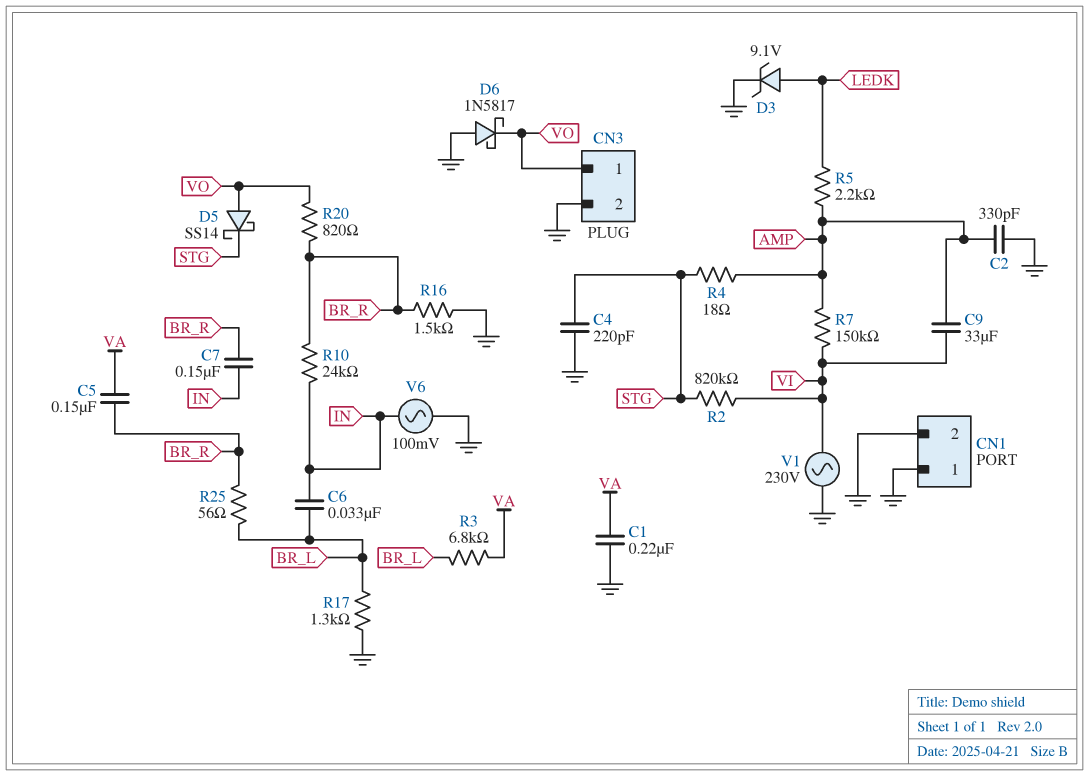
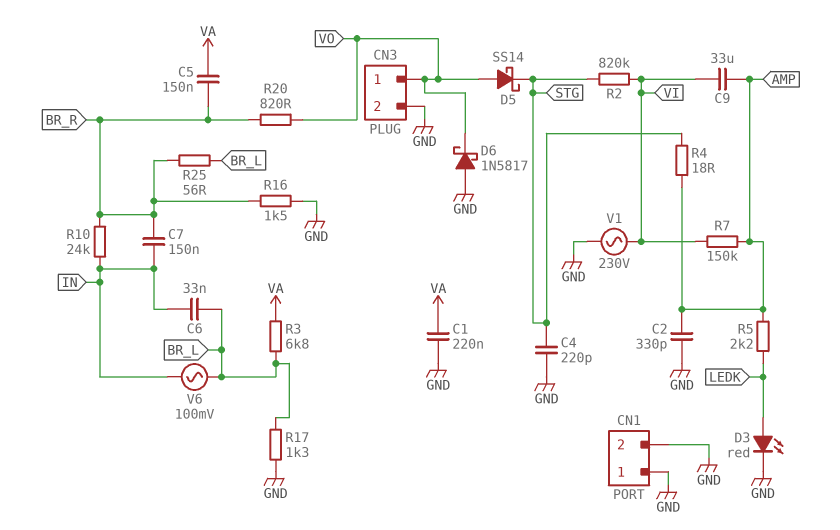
D3: zener 9.1V (A LEDK, K GND) -> LED red (A LEDK, K GND)
V6: AC 100mV (GND, IN) -> AC 100mV (BR_L, IN)

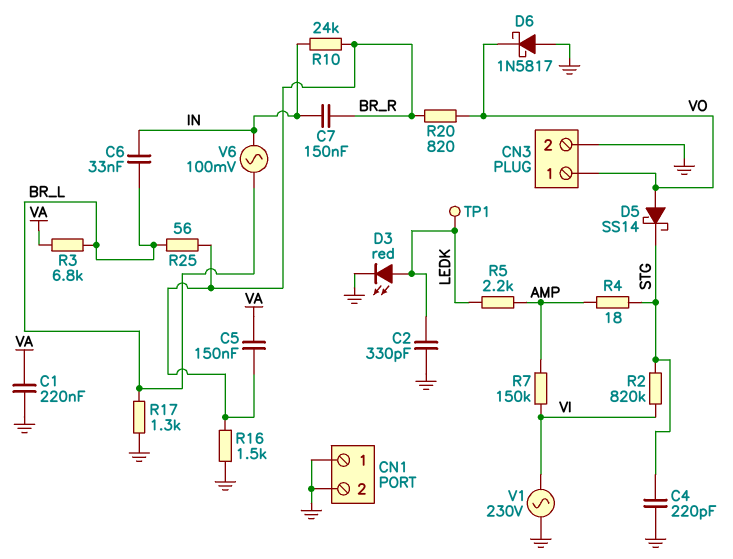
C2: 330pF (AMP, GND) -> 330pF (GND, LEDK)
C9: 33uF (AMP, VI) -> none
TP1: none -> test point (LEDK)

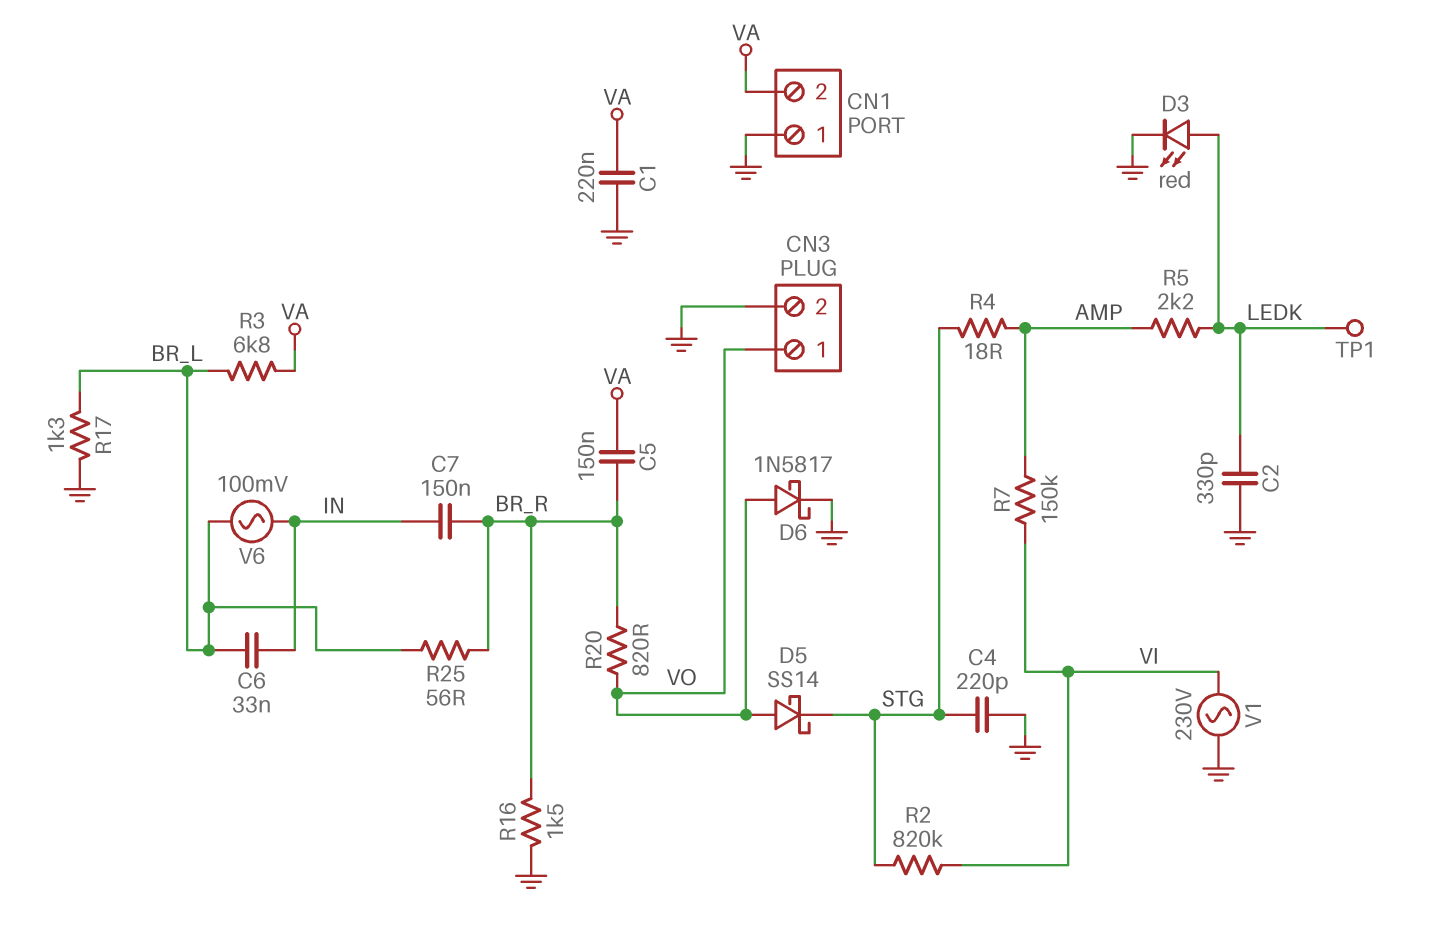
CN1 pin 2: GND -> VA
D6: schottky 1N5817 (A GND, K VO) -> schottky 1N5817 (A VO, K GND)
R10: 24k (BR_R, IN) -> none

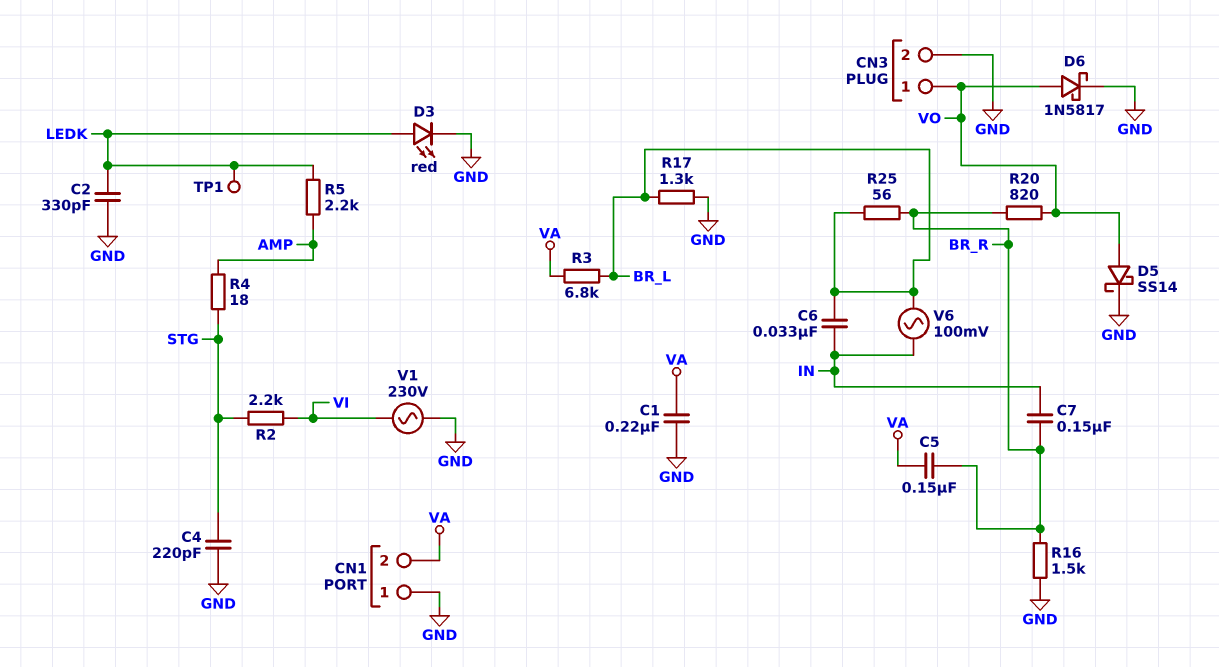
D5: schottky SS14 (A VO, K STG) -> schottky SS14 (A VO, K GND)
R2: 820k (STG, VI) -> 2.2k (STG, VI)
R7: 150k (AMP, VI) -> none

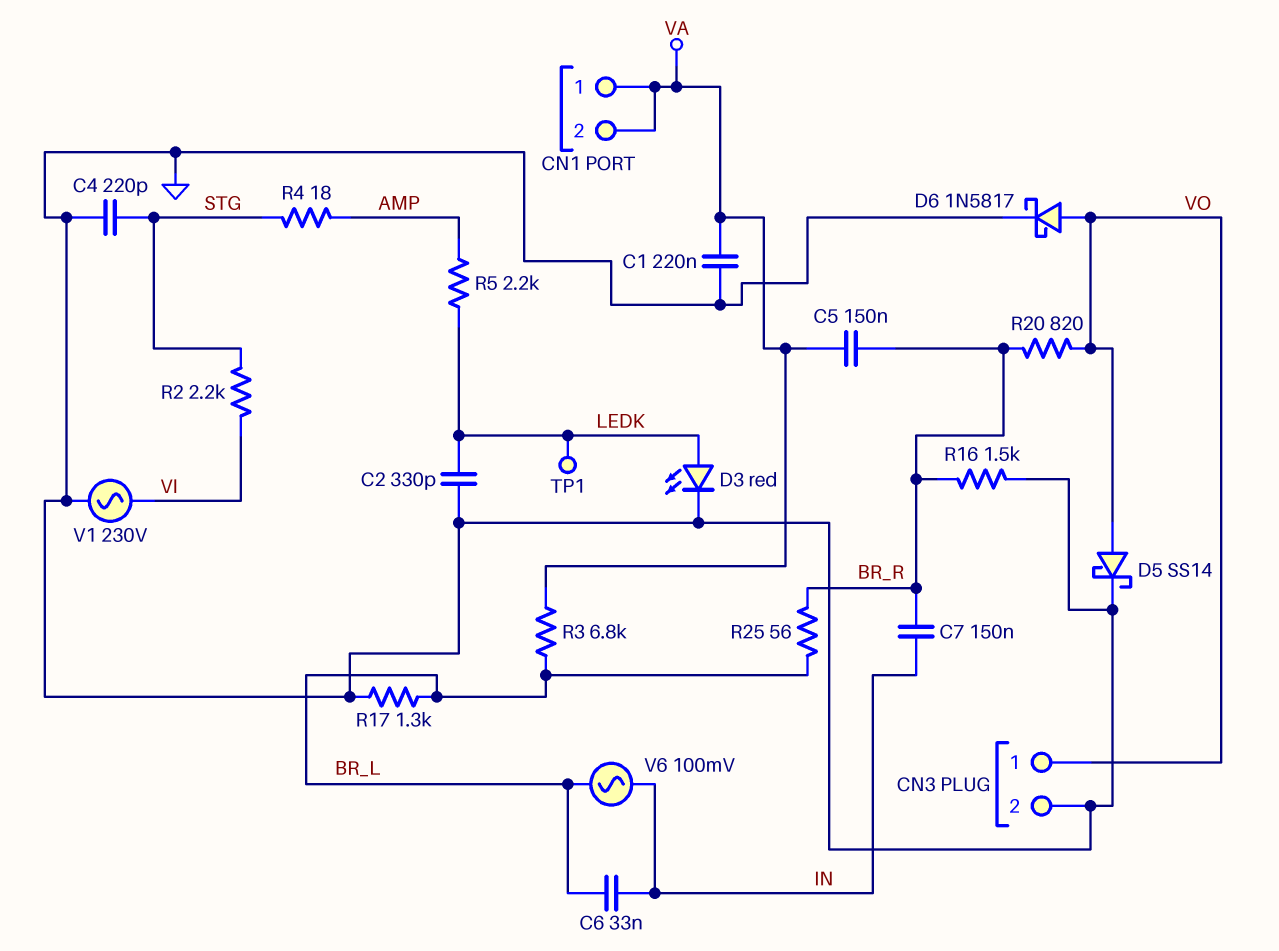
CN1 pin 1: GND -> VA

